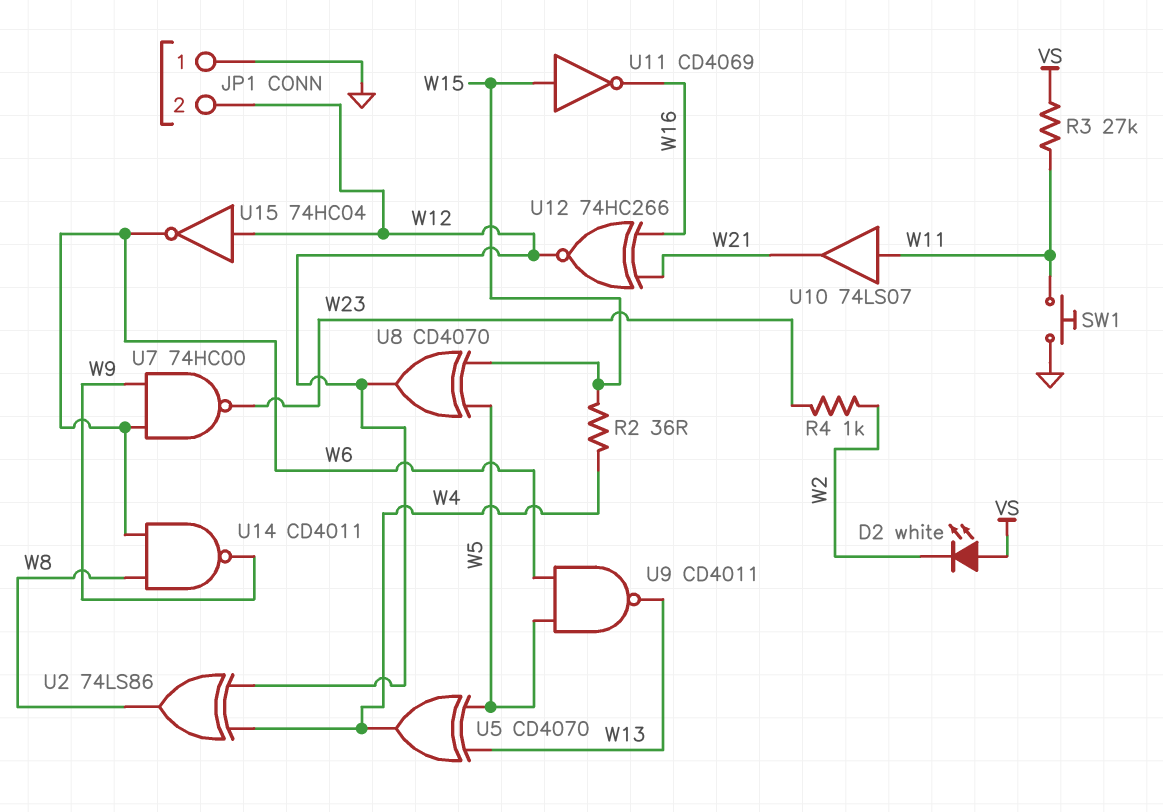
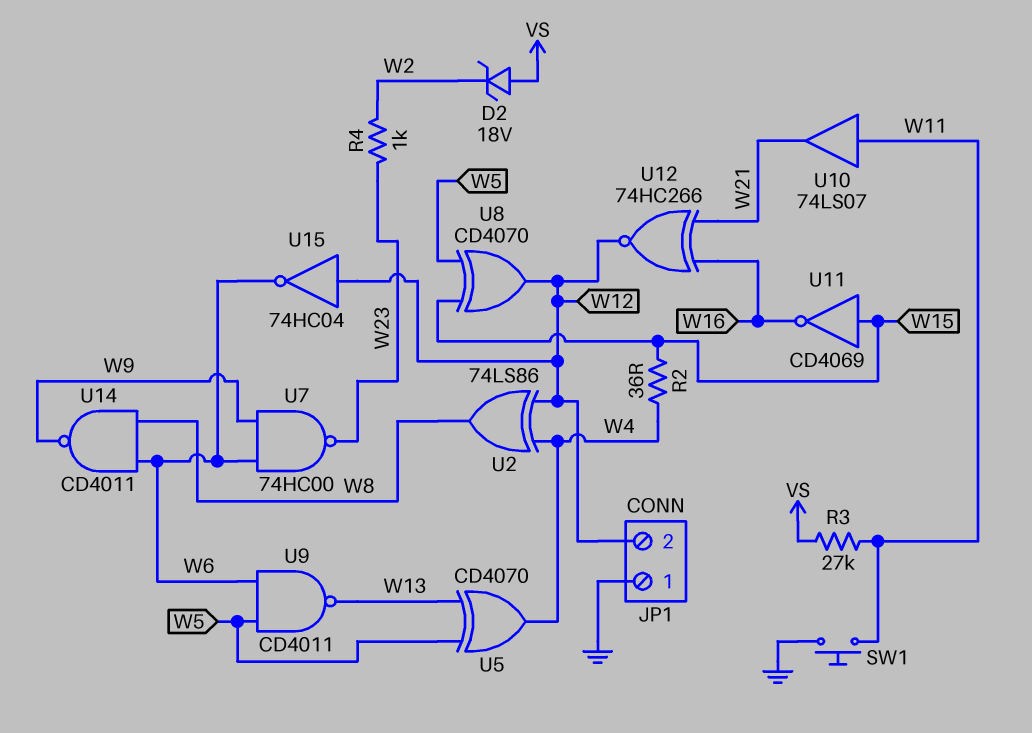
D2: LED white (A VS, K W2) -> zener 18V (A VS, K W2)

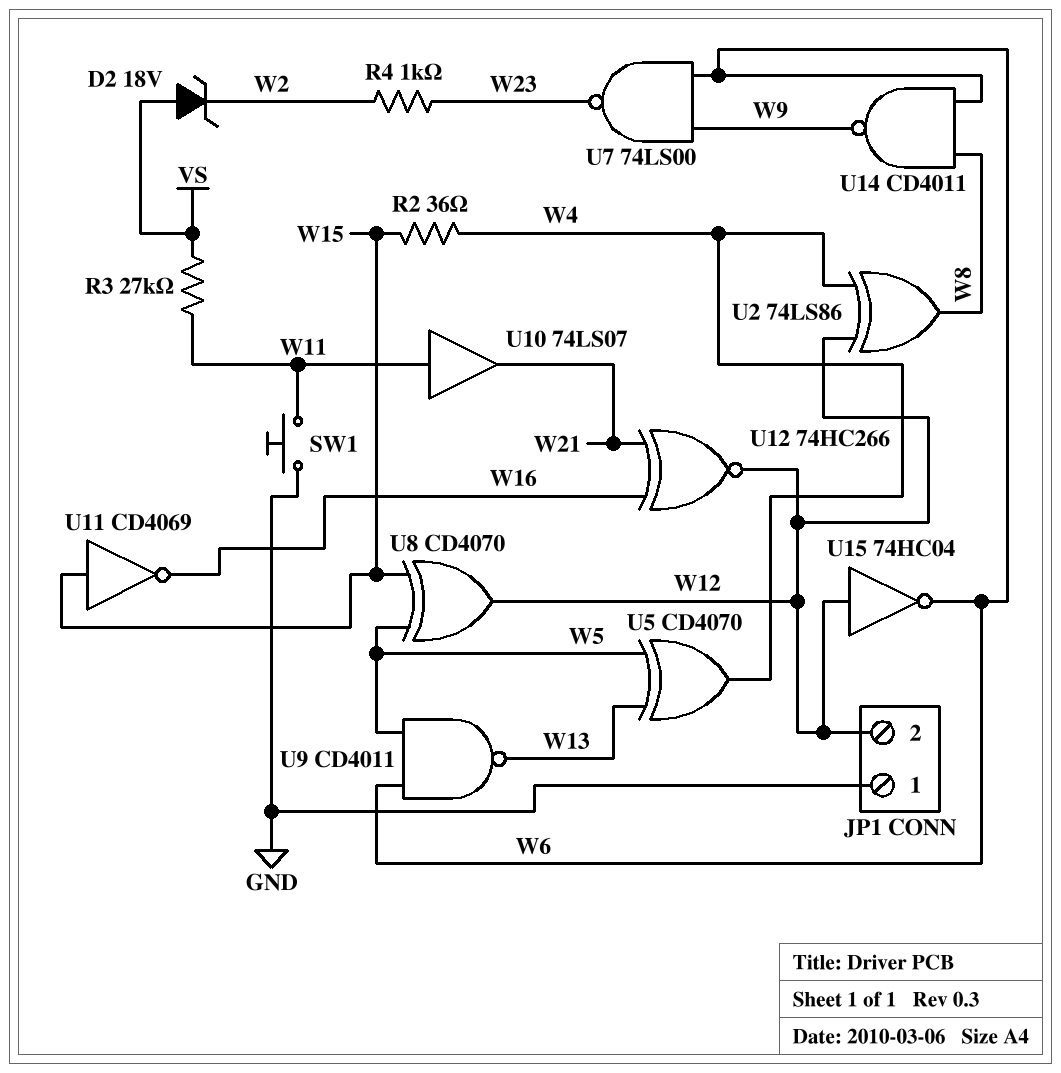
U7: NAND 74HC00 (in W6, in W9, out W23) -> NAND 74LS00 (in W6, in W9, out W23)

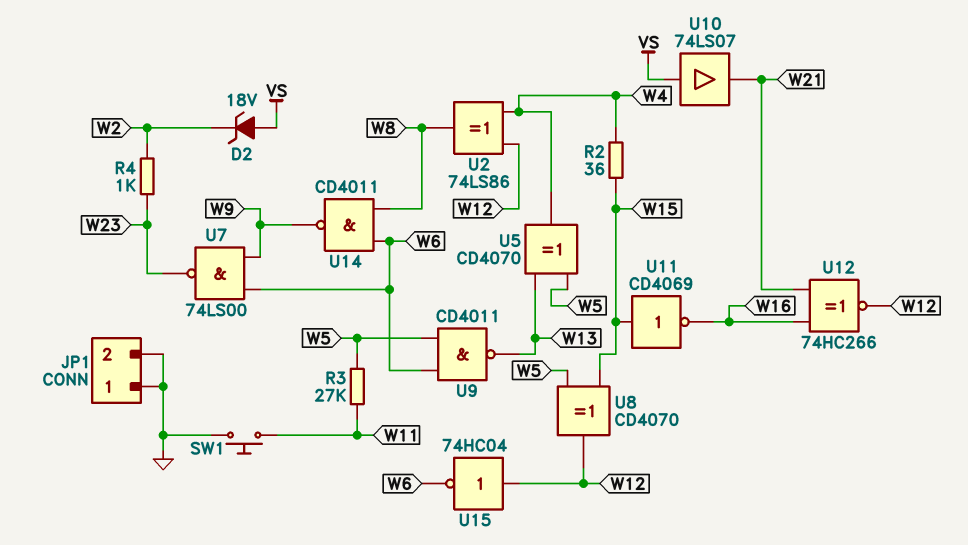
JP1 pin 2: W12 -> GND
R3: 27k (VS, W11) -> 27k (W5, W11)
U10: buffer 74LS07 (in W11, out W21) -> buffer 74LS07 (in VS, out W21)

